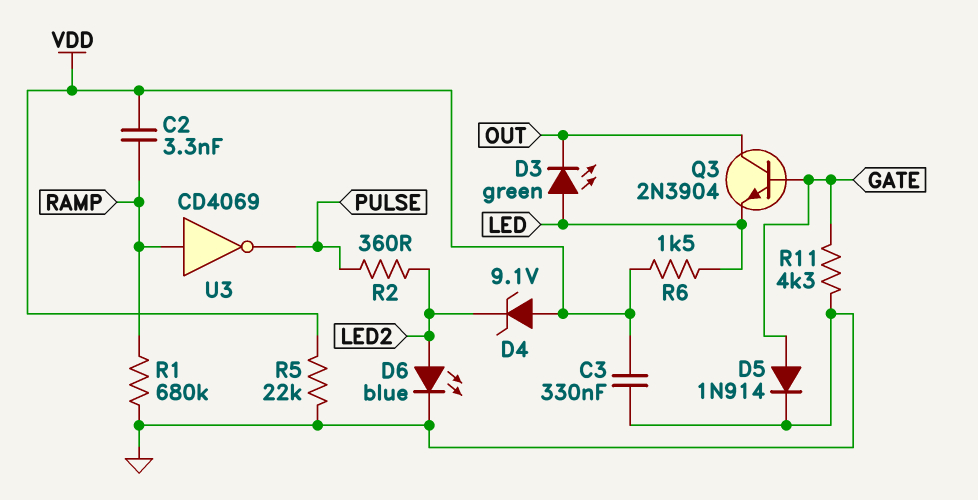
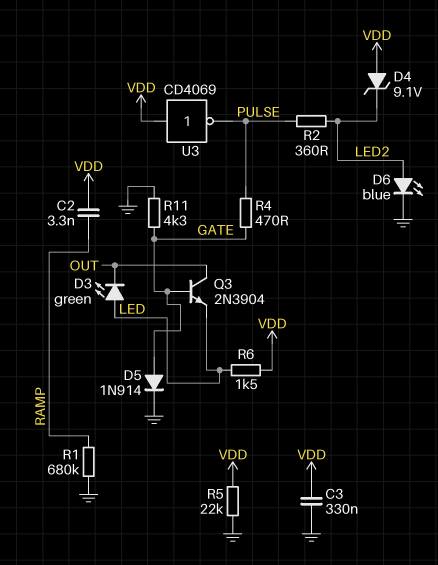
R4: none -> 470 (GATE, PULSE)
U3: NOT CD4069 (in RAMP, out PULSE) -> NOT CD4069 (in VDD, out PULSE)

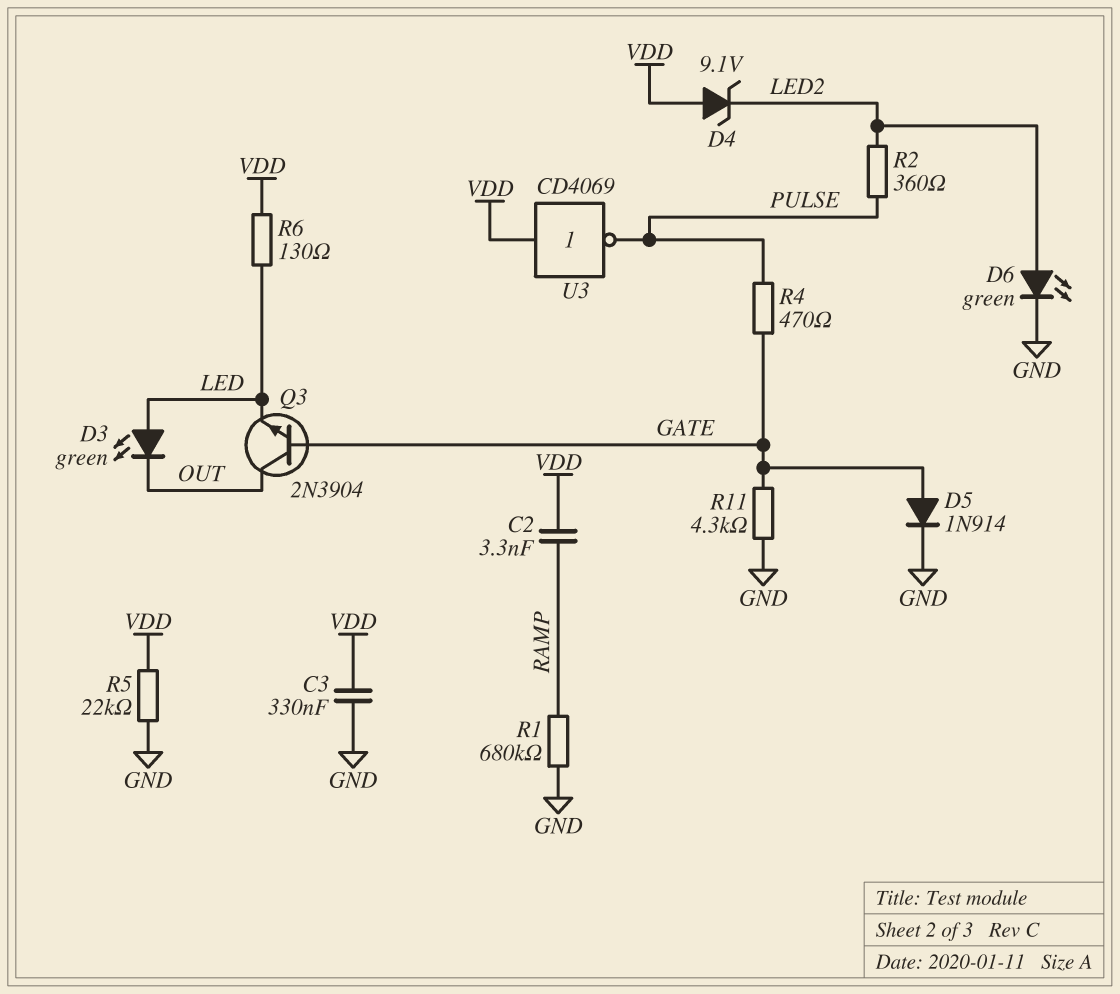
D6: LED blue (A LED2, K GND) -> LED green (A LED2, K GND)
R6: 1.5k (LED, VDD) -> 130 (LED, VDD)

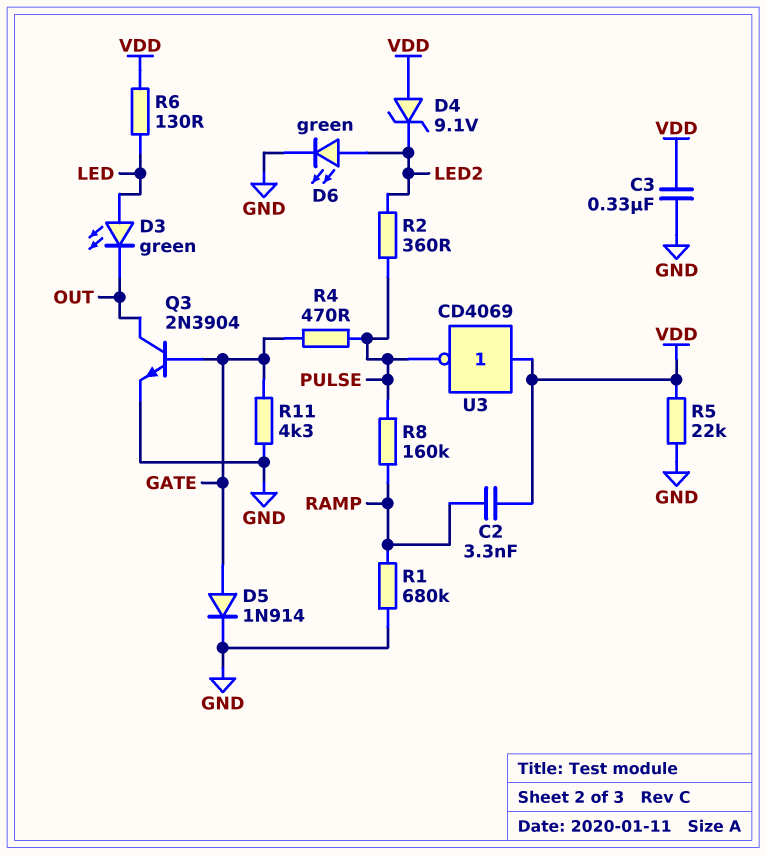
Q3: NPN 2N3904 (B GATE, C OUT, E LED) -> NPN 2N3904 (B GATE, C OUT, E GND)
R8: none -> 160k (PULSE, RAMP)

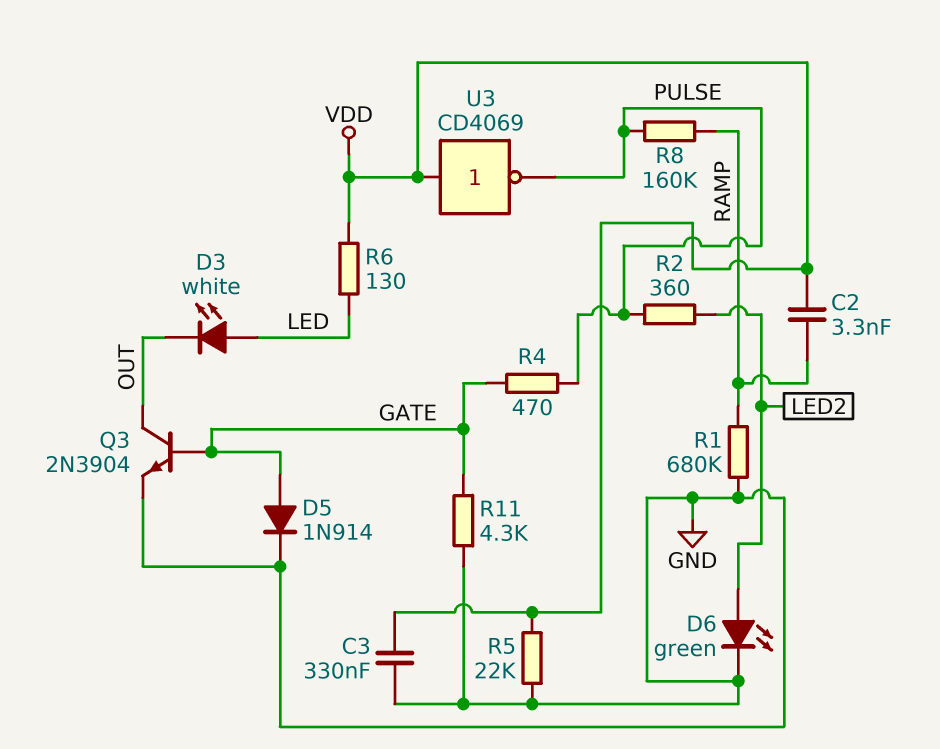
D3: LED green (A LED, K OUT) -> LED white (A LED, K OUT)
D4: zener 9.1V (A VDD, K LED2) -> none

